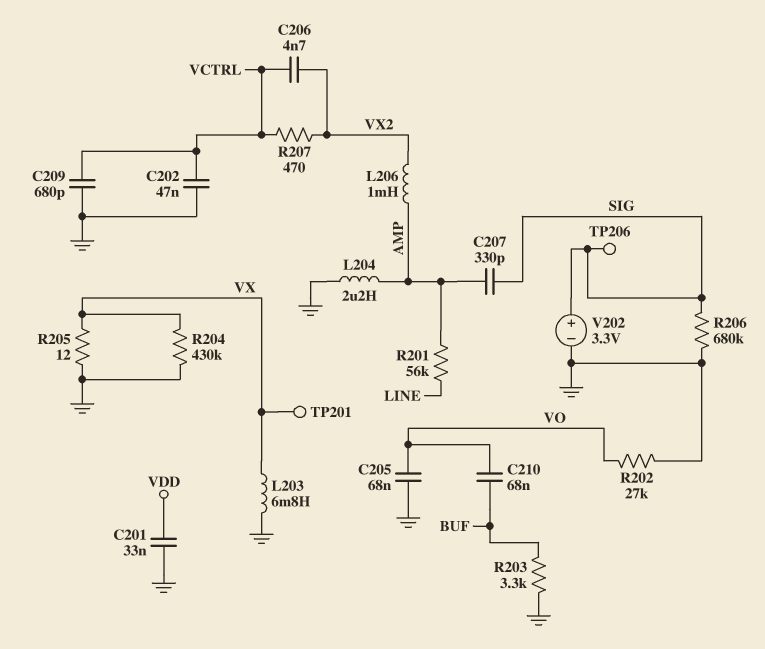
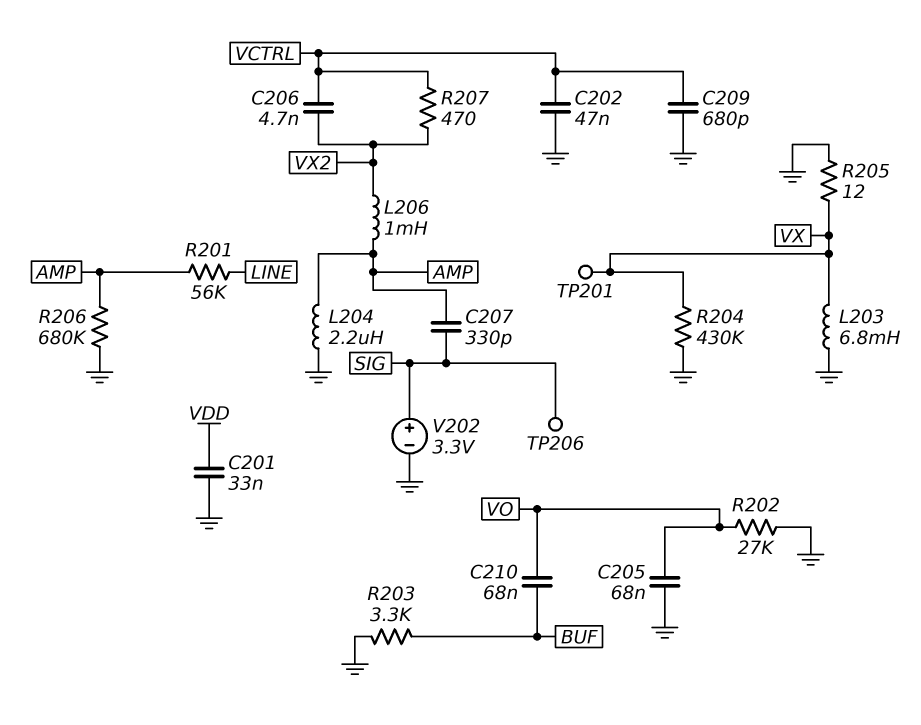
R206: 680k (GND, SIG) -> 680k (AMP, GND)

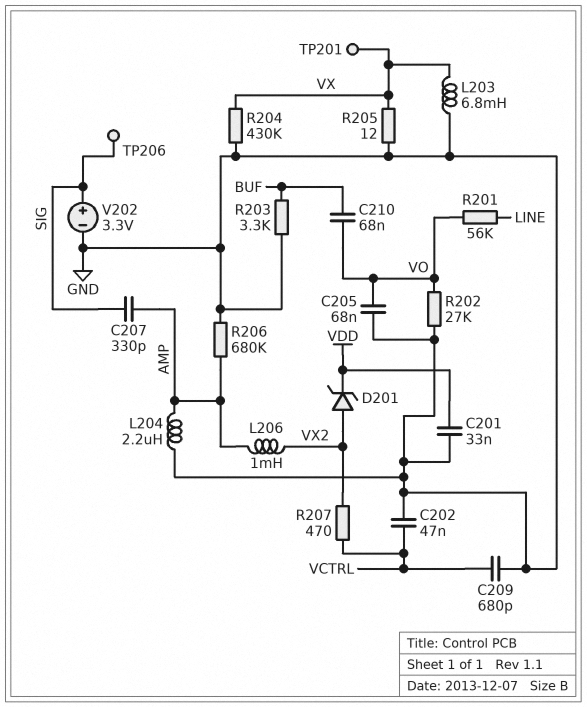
C206: 4.7nF (VCTRL, VX2) -> none
D201: none -> zener (A VX2, K VDD)
R201: 56k (AMP, LINE) -> 56k (LINE, VO)

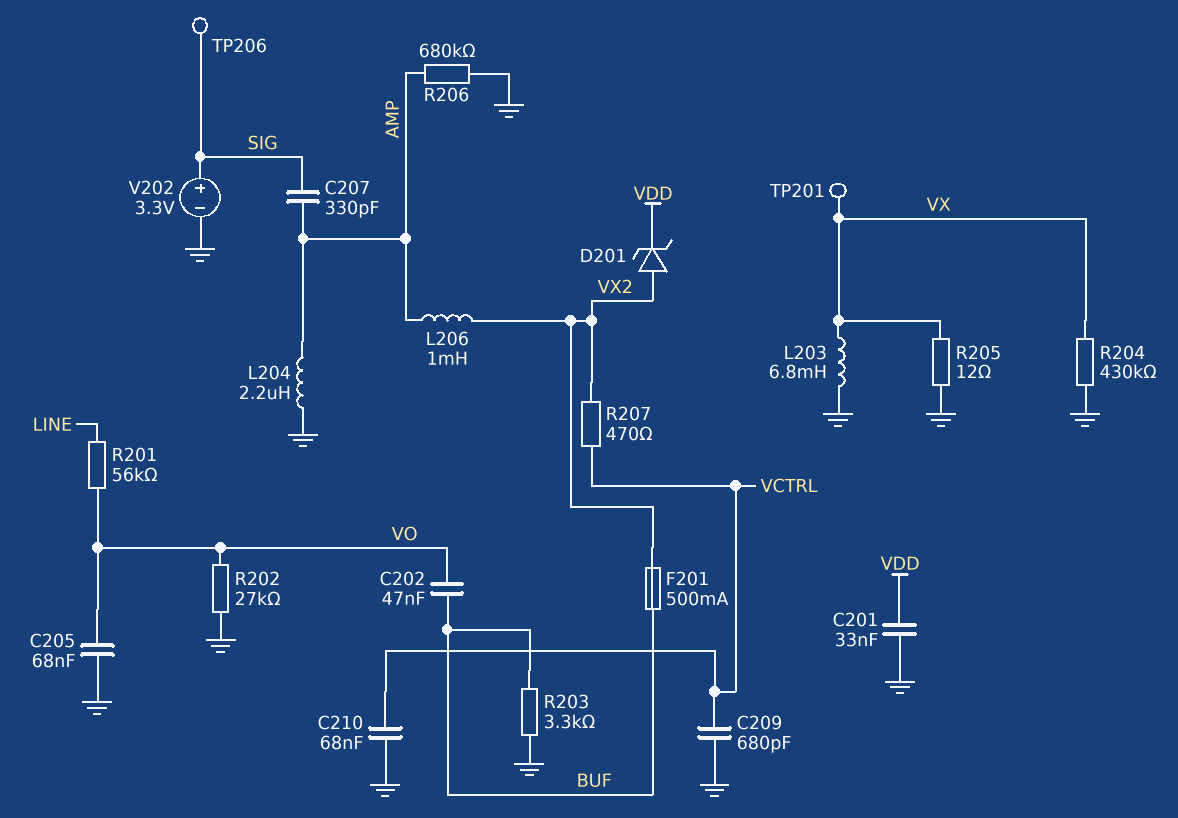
C202: 47nF (GND, VCTRL) -> 47nF (BUF, VO)
C210: 68nF (BUF, VO) -> 68nF (GND, VCTRL)
F201: none -> 500mA (BUF, VX2)

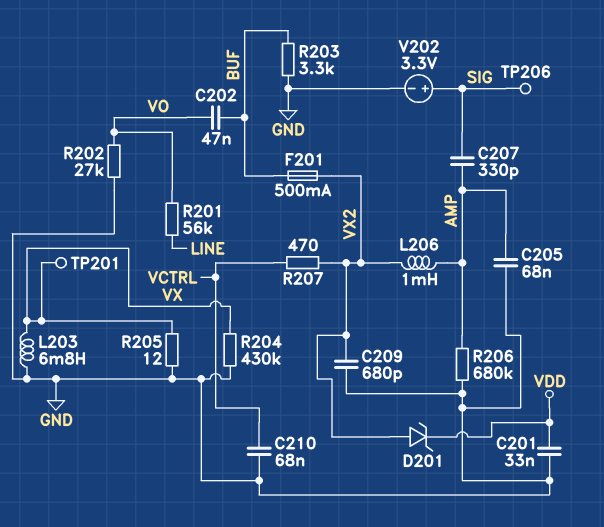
C205: 68nF (GND, VO) -> 68nF (AMP, GND)
C209: 680pF (GND, VCTRL) -> 680pF (GND, VX2)
L204: 2.2uH (AMP, GND) -> none

